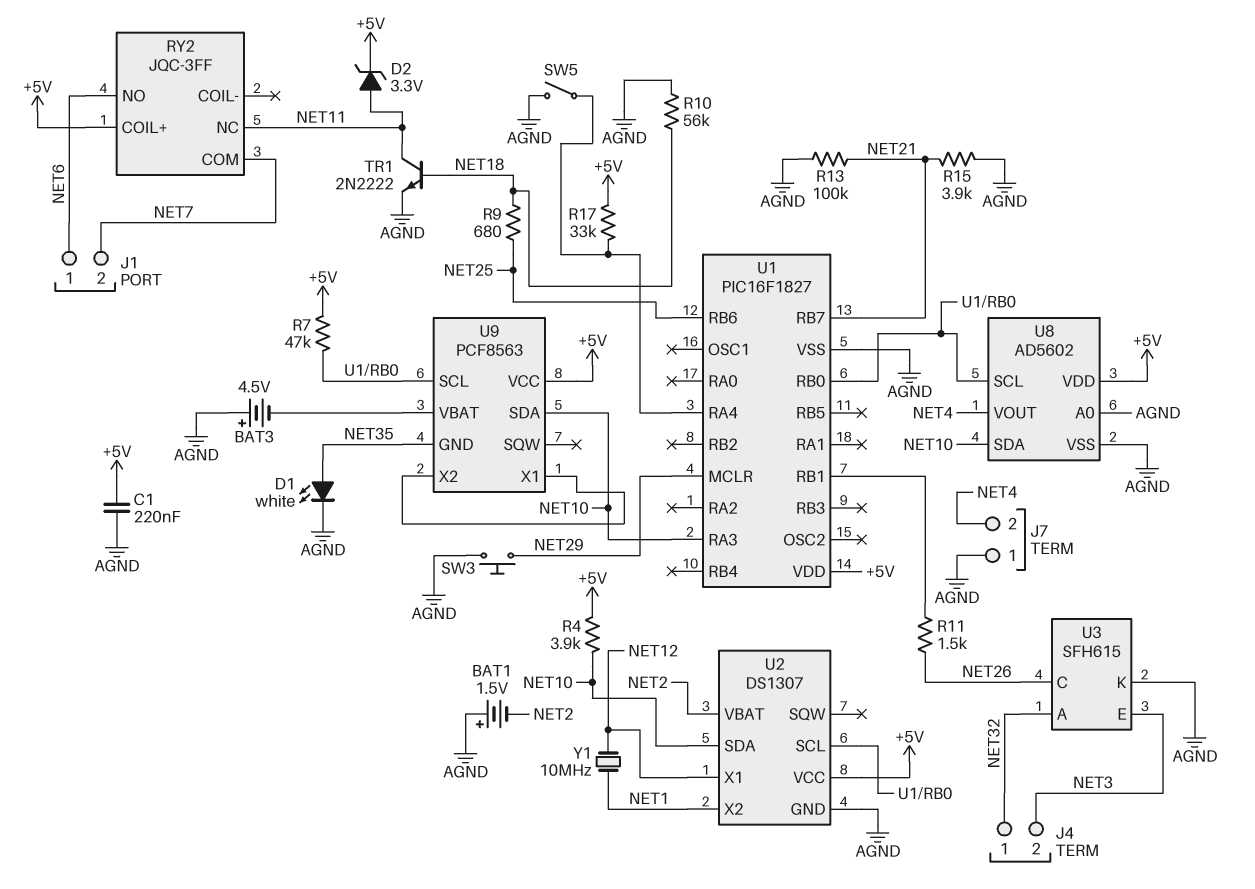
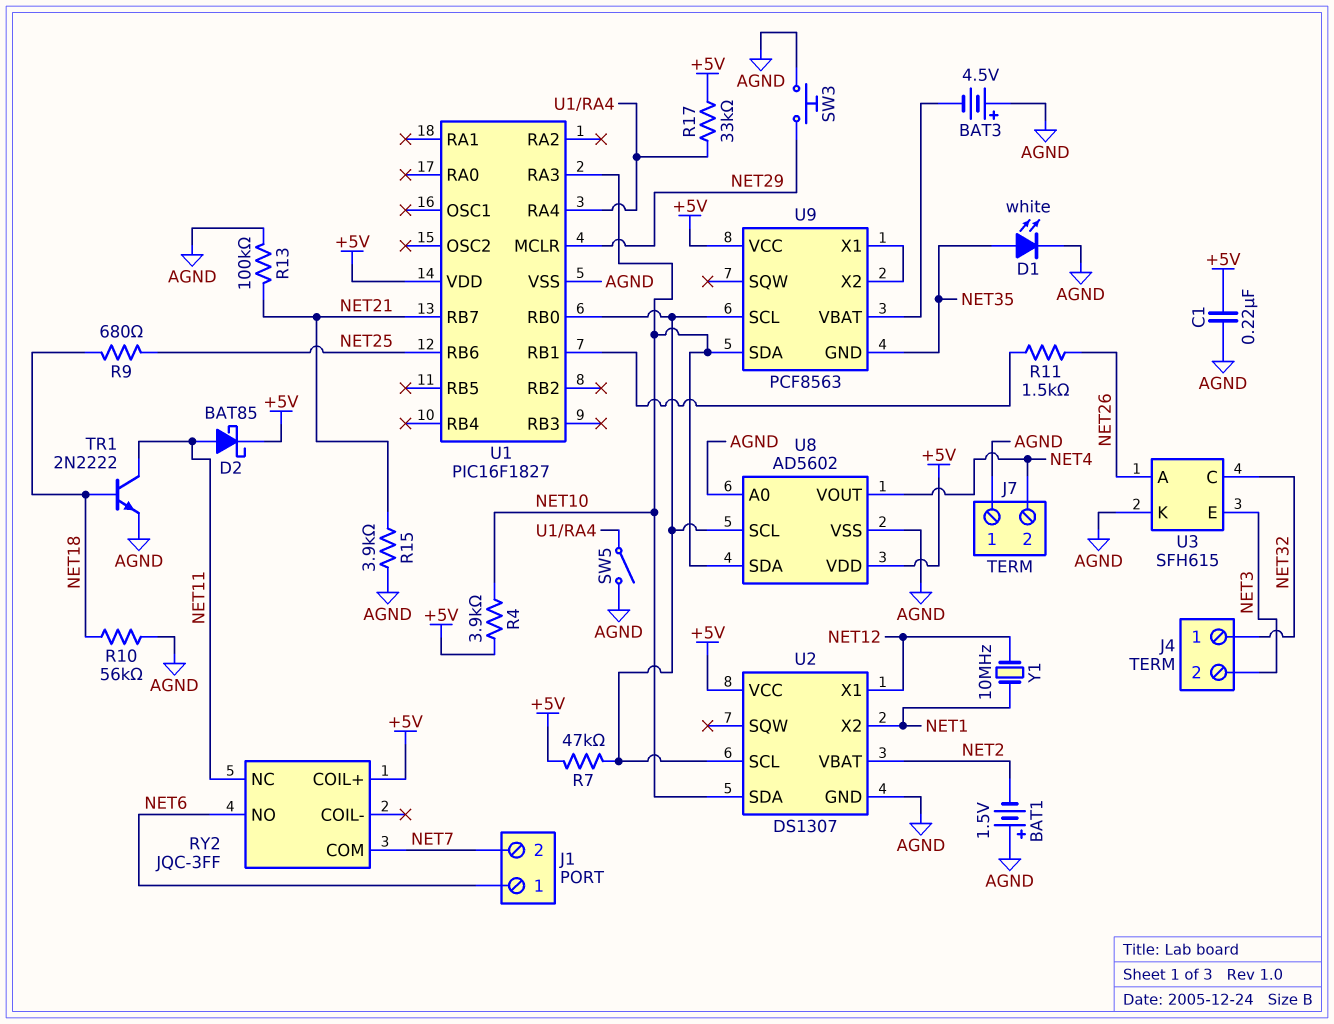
D2: zener 3.3V (A NET11, K +5V) -> schottky BAT85 (A NET11, K +5V)
U3 pin A: NET32 -> NET26
U3 pin C: NET26 -> NET32

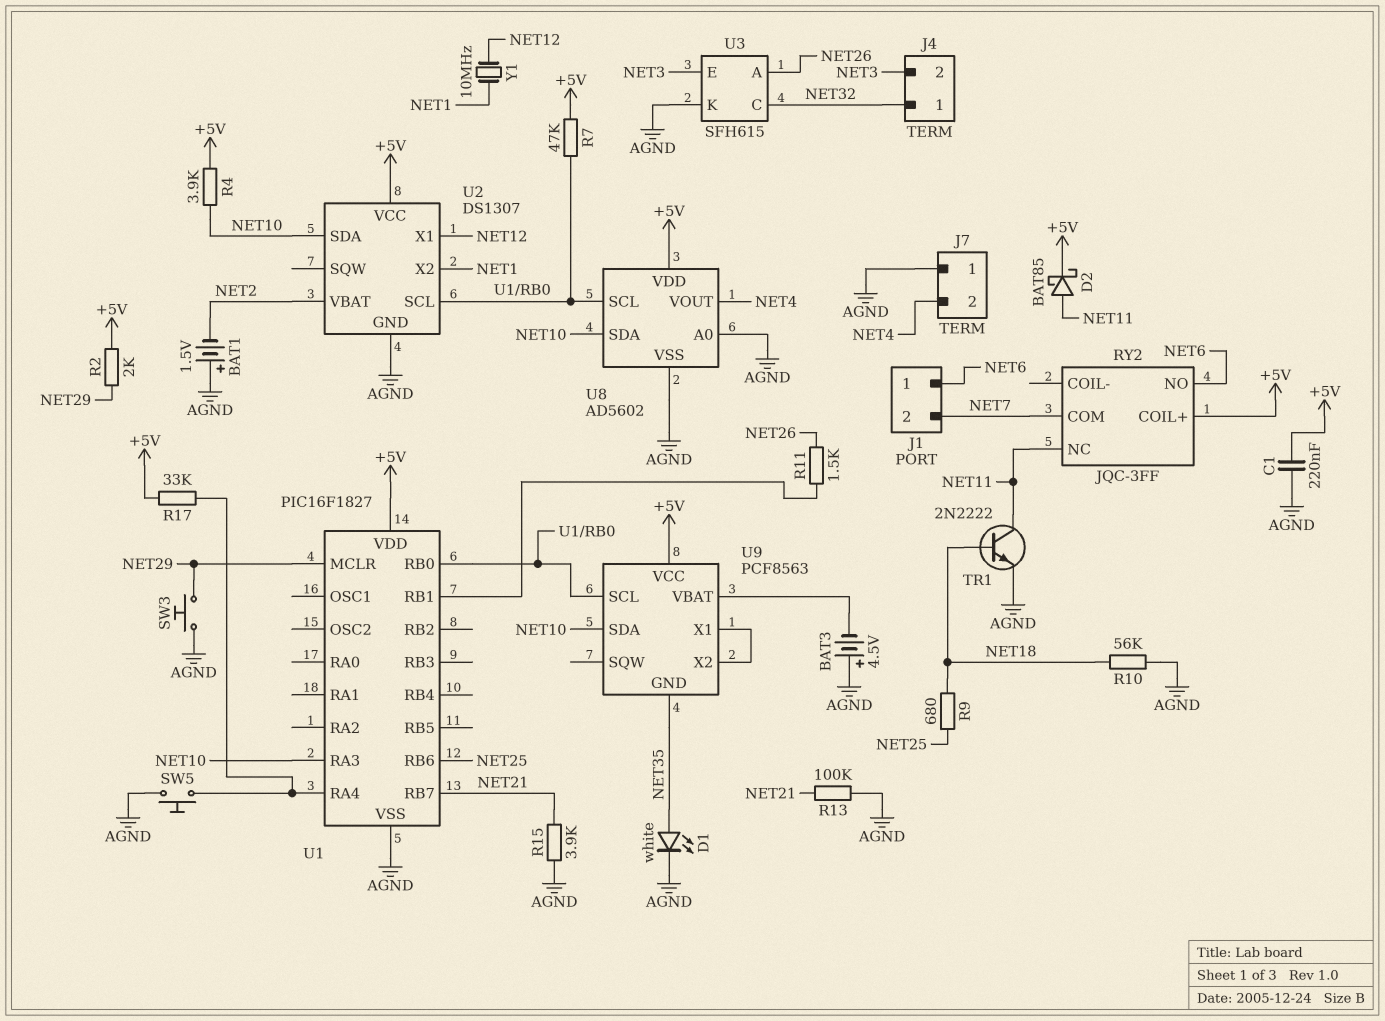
R2: none -> 2k (+5V, NET29)
SW5: switch (AGND, U1/RA4) -> button (AGND, U1/RA4)

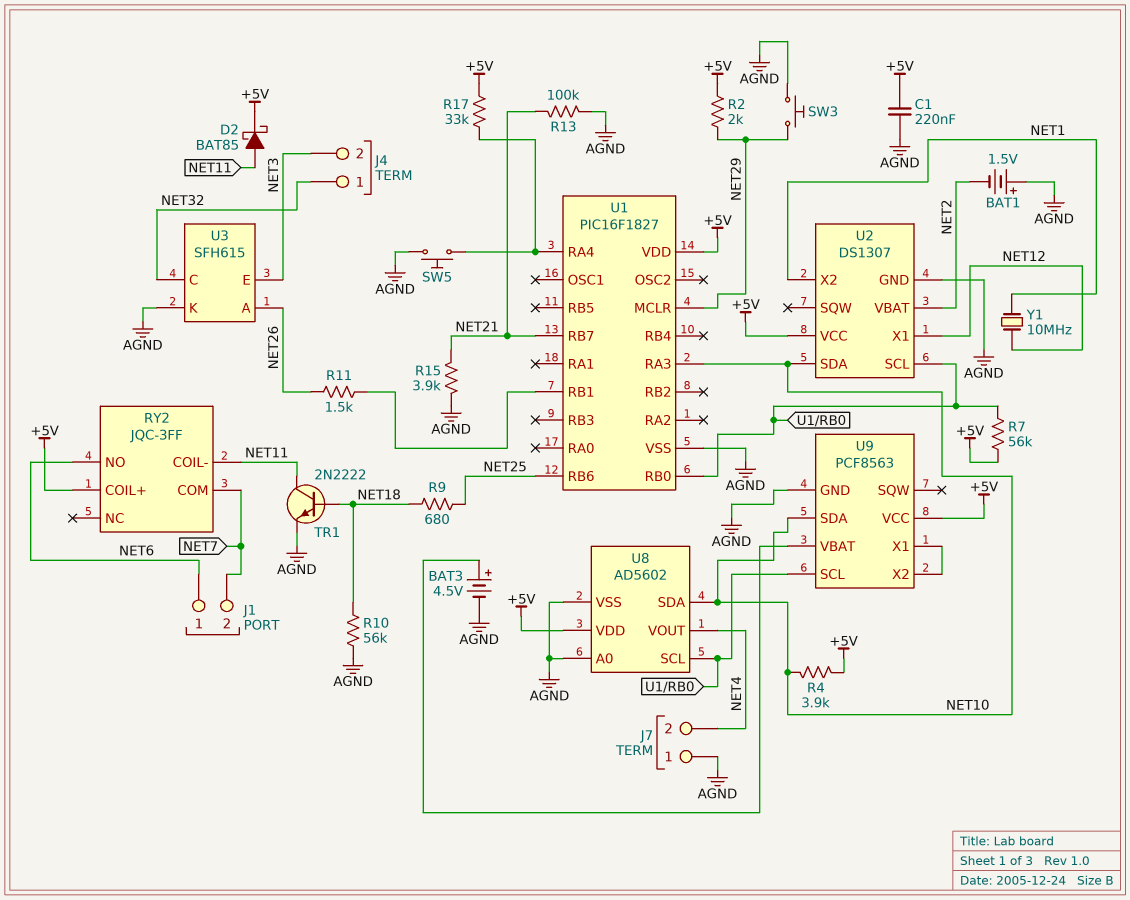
BAT3: 4.5V (plus AGND, minus U9/VBAT) -> 4.5V (plus U9/VBAT, minus AGND)
D1: LED white (A NET35, K AGND) -> none
R7: 47k (+5V, U1/RB0) -> 56k (+5V, U1/RB0)
RY2 pin COIL-: none -> NET11
RY2 pin NC: NET11 -> none
U9 pin GND: NET35 -> AGND

